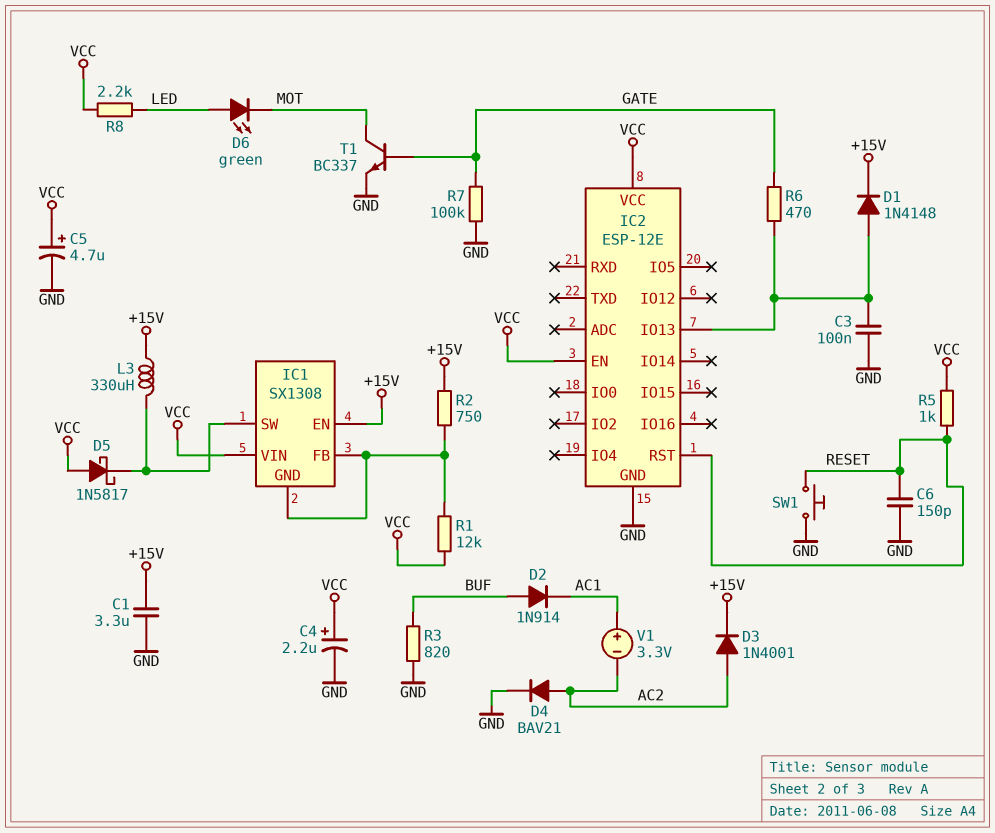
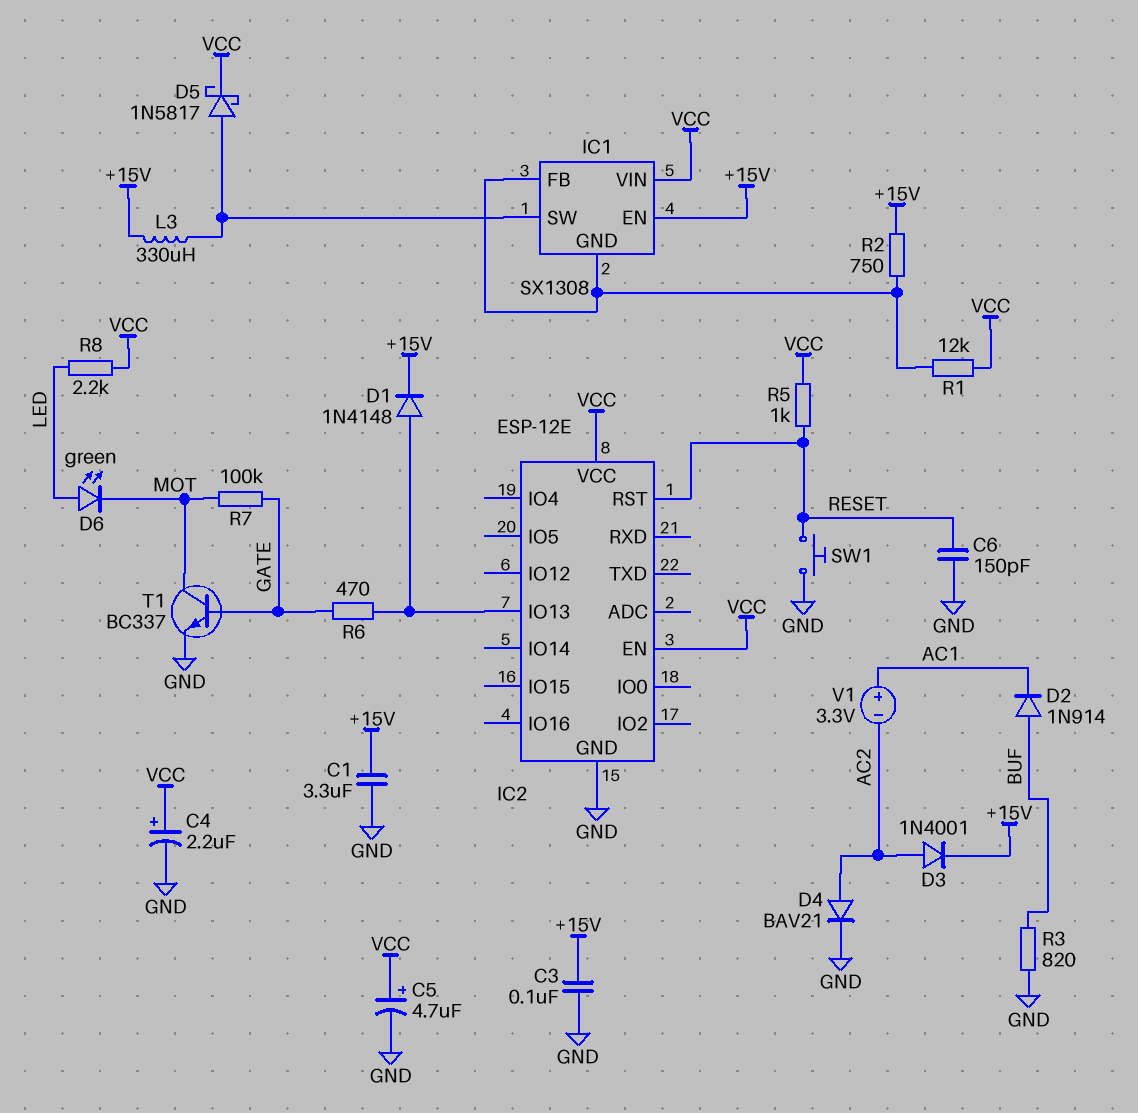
C3: 100nF (GND, IC2/IO13) -> 100nF (+15V, GND)
D5: schottky 1N5817 (A VCC, K IC1/SW) -> schottky 1N5817 (A IC1/SW, K VCC)
R7: 100k (GATE, GND) -> 100k (GATE, MOT)

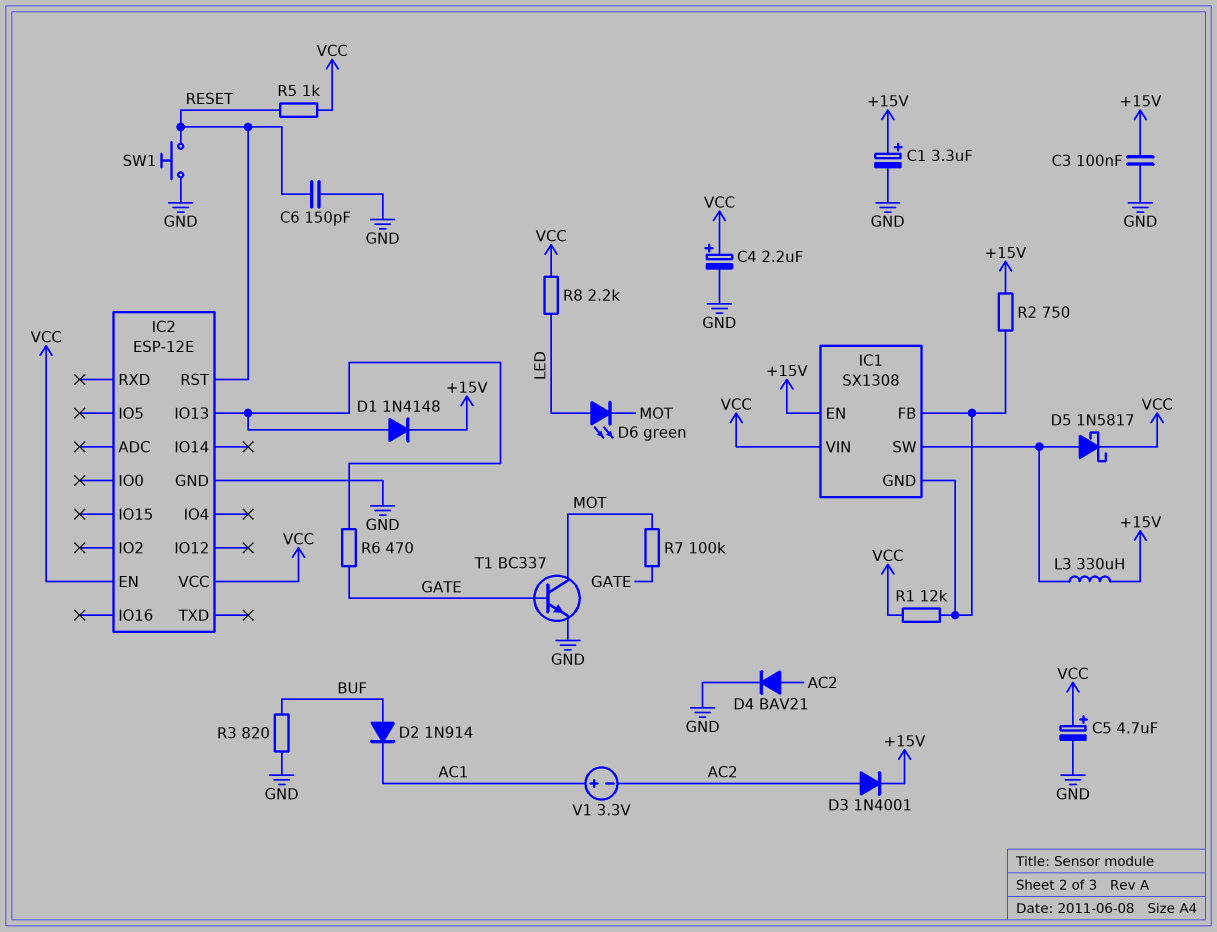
C1: 3.3uF (+15V, GND) -> 3.3uF (plus +15V, minus GND)

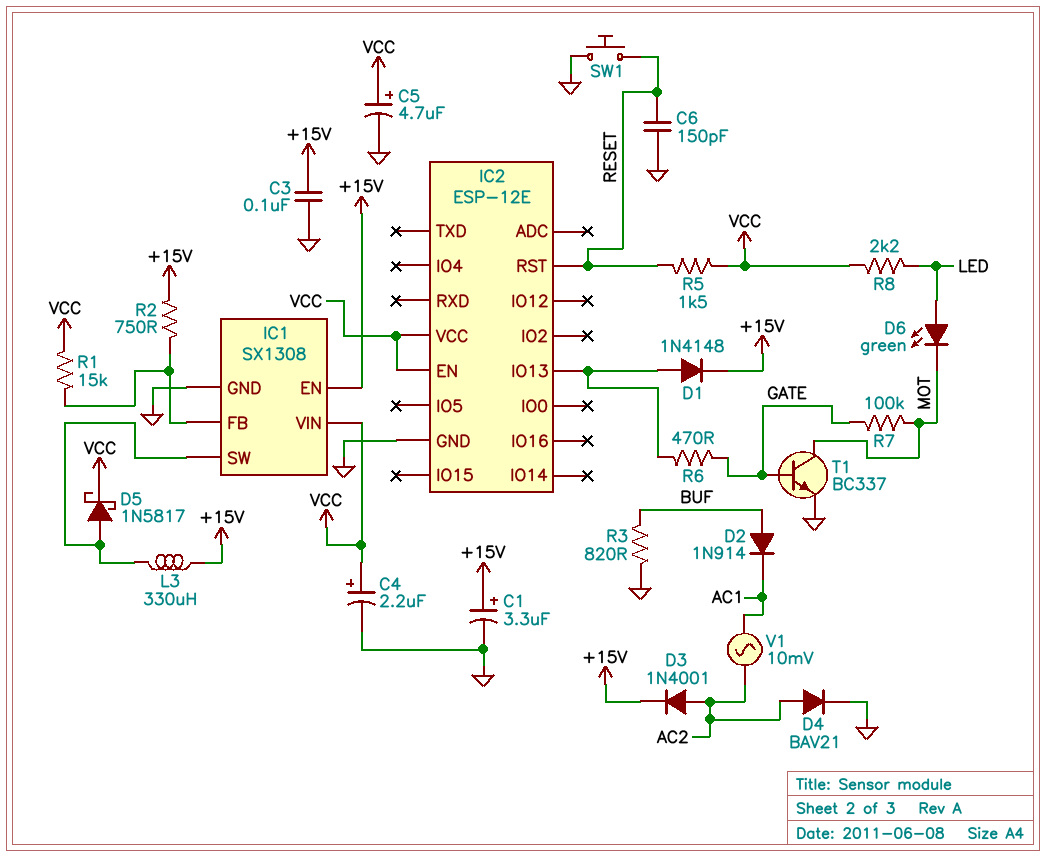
IC1 pin GND: IC1/FB -> GND
R1: 12k (IC1/FB, VCC) -> 15k (IC1/FB, VCC)
R5: 1k (RESET, VCC) -> 1.5k (RESET, VCC)
V1: 3.3V (plus AC1, minus AC2) -> AC 10mV (AC1, AC2)

